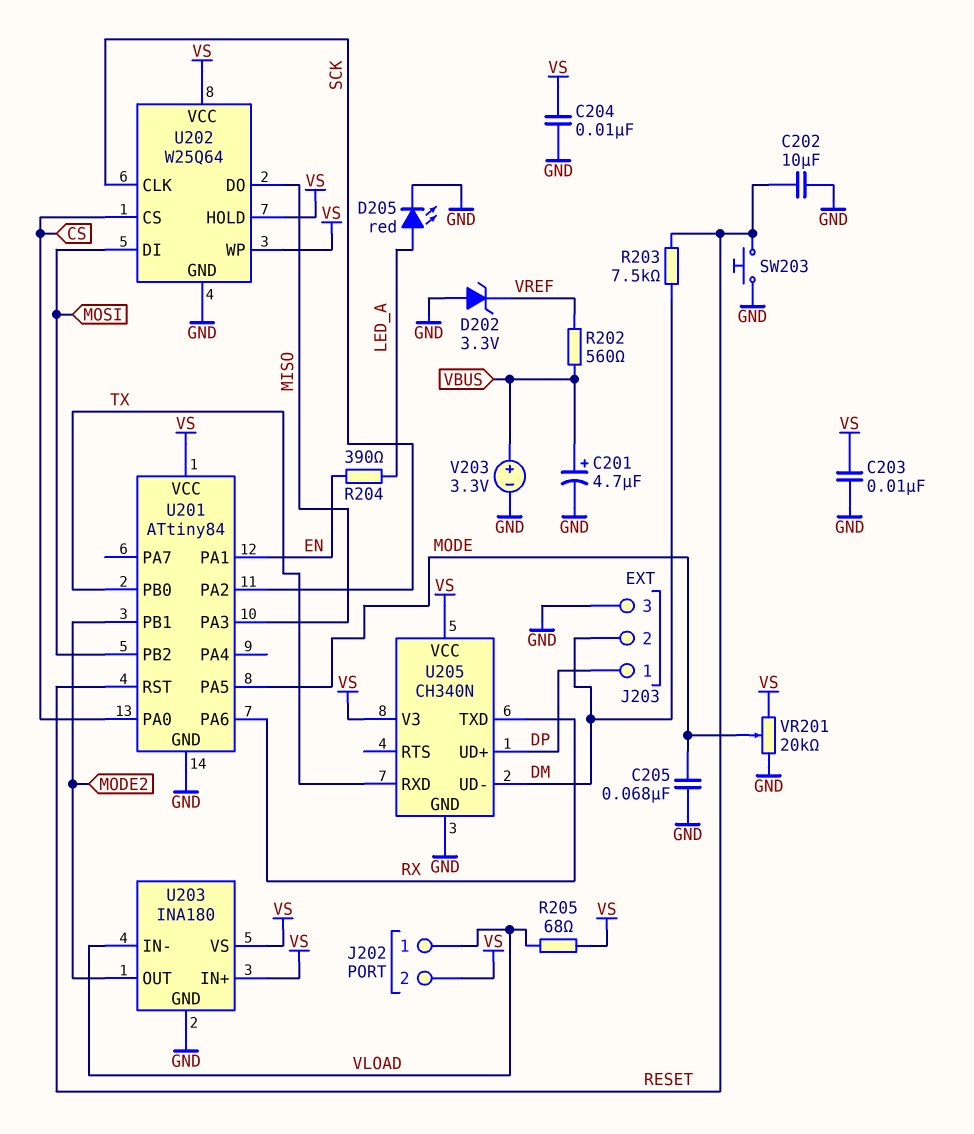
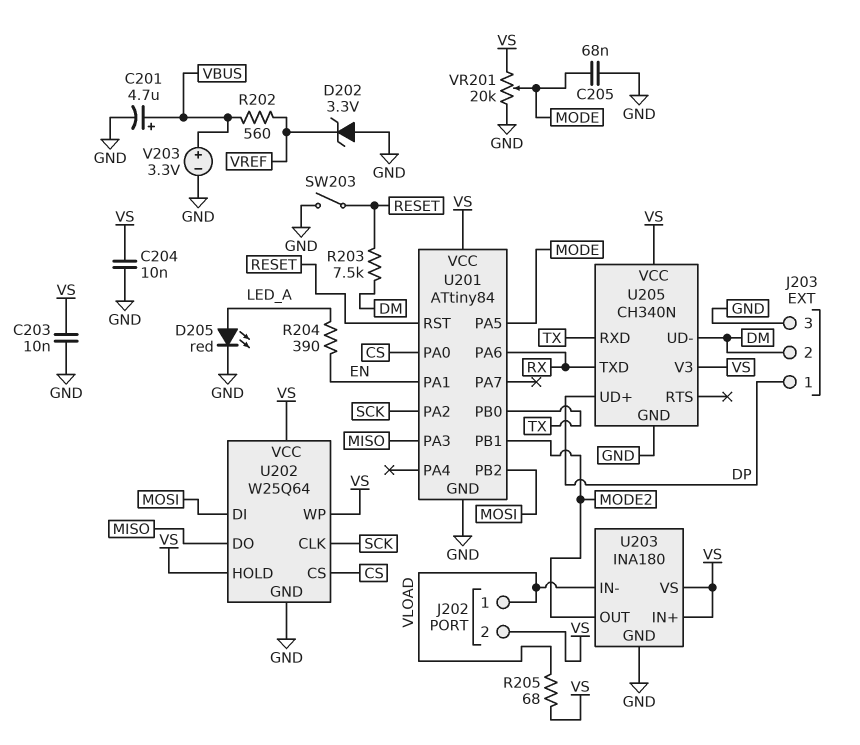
C202: 10uF (GND, RESET) -> none
SW203: button (GND, RESET) -> switch (GND, RESET)

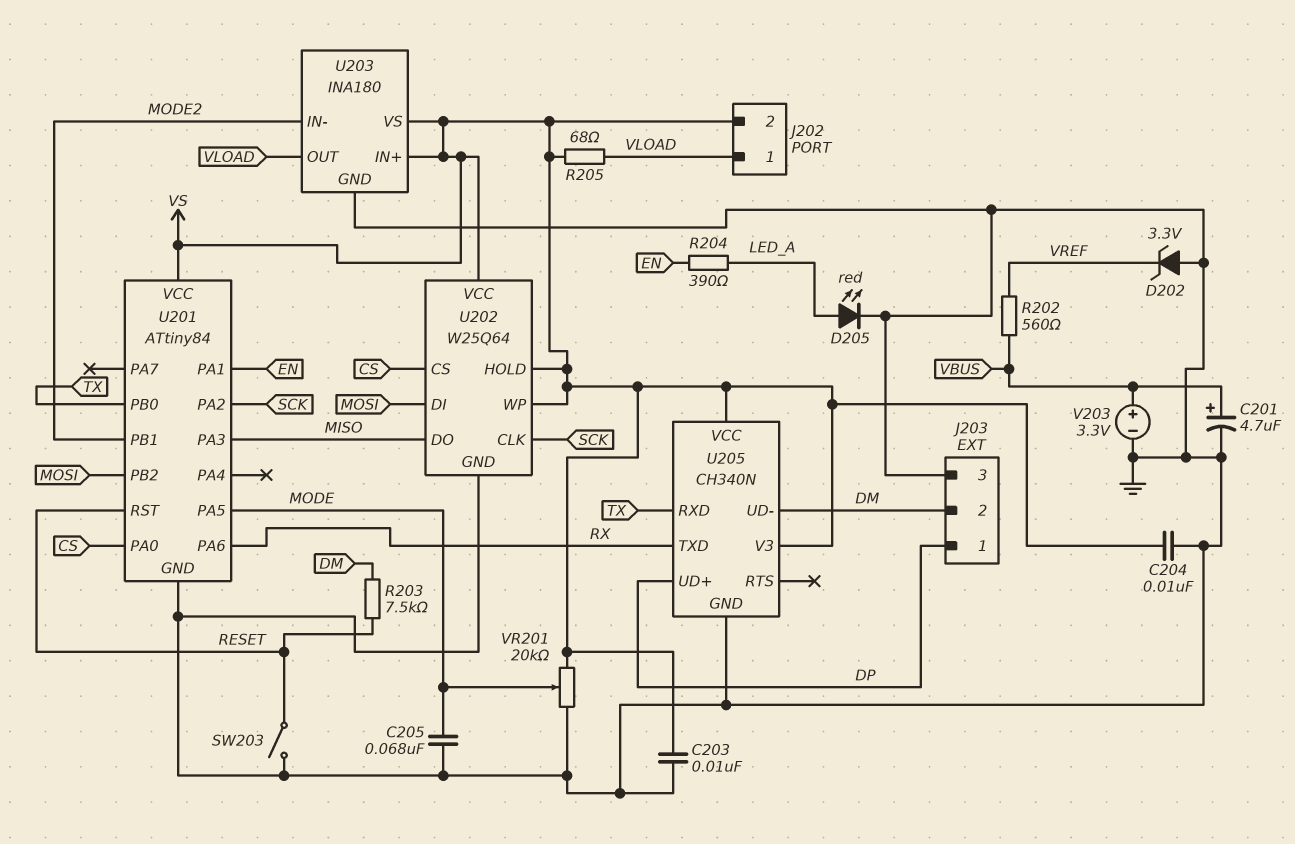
U203 pin IN-: VLOAD -> MODE2
U203 pin OUT: MODE2 -> VLOAD

